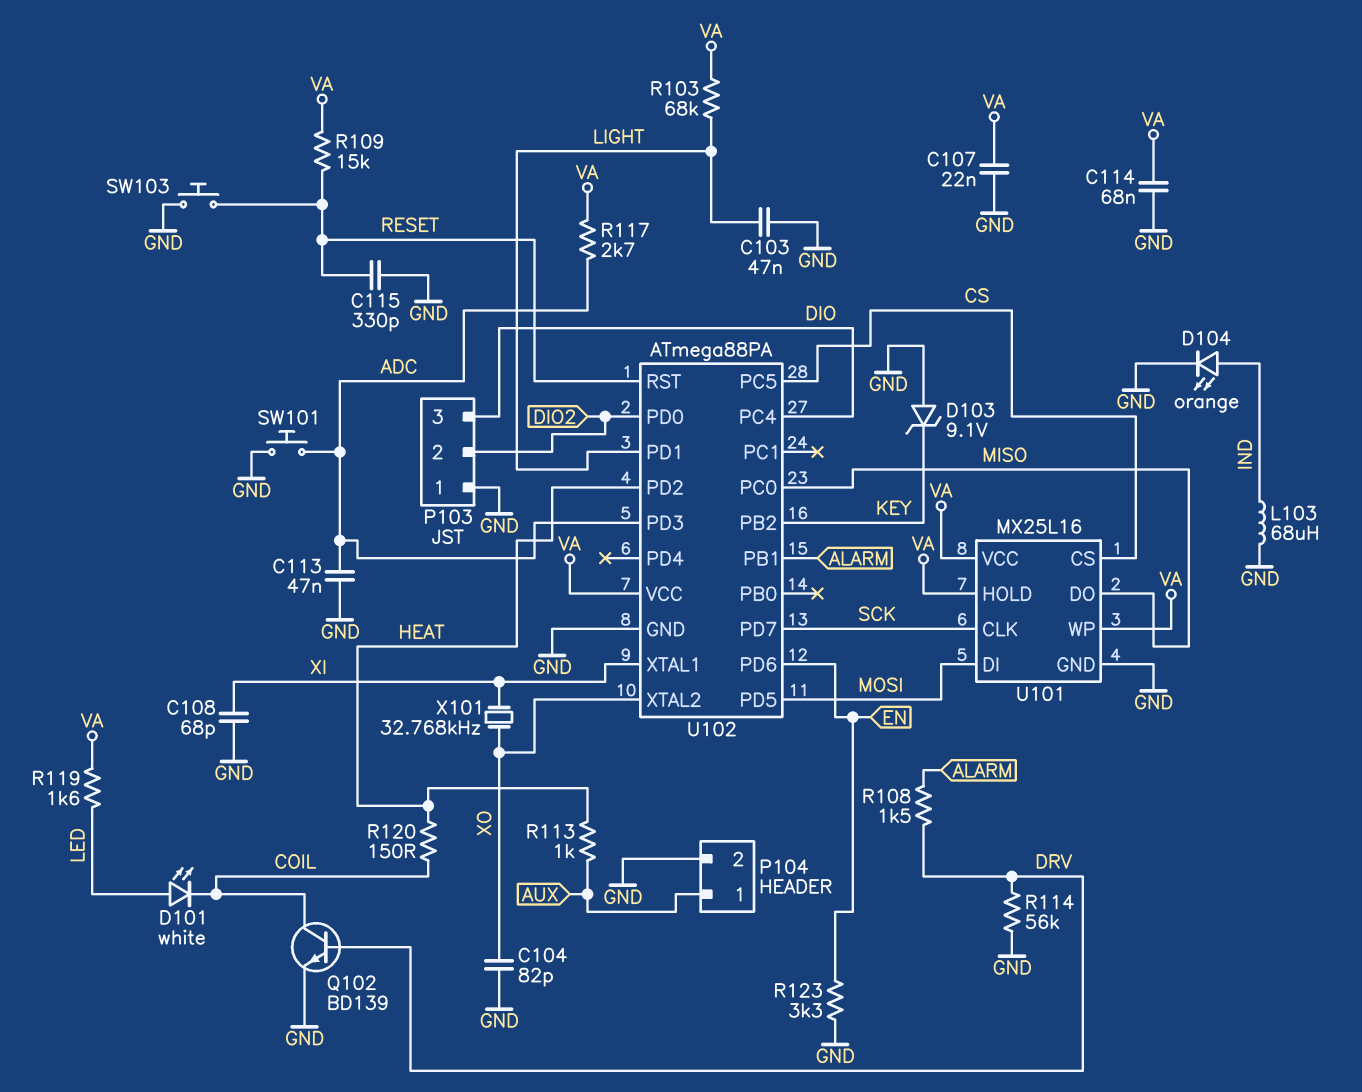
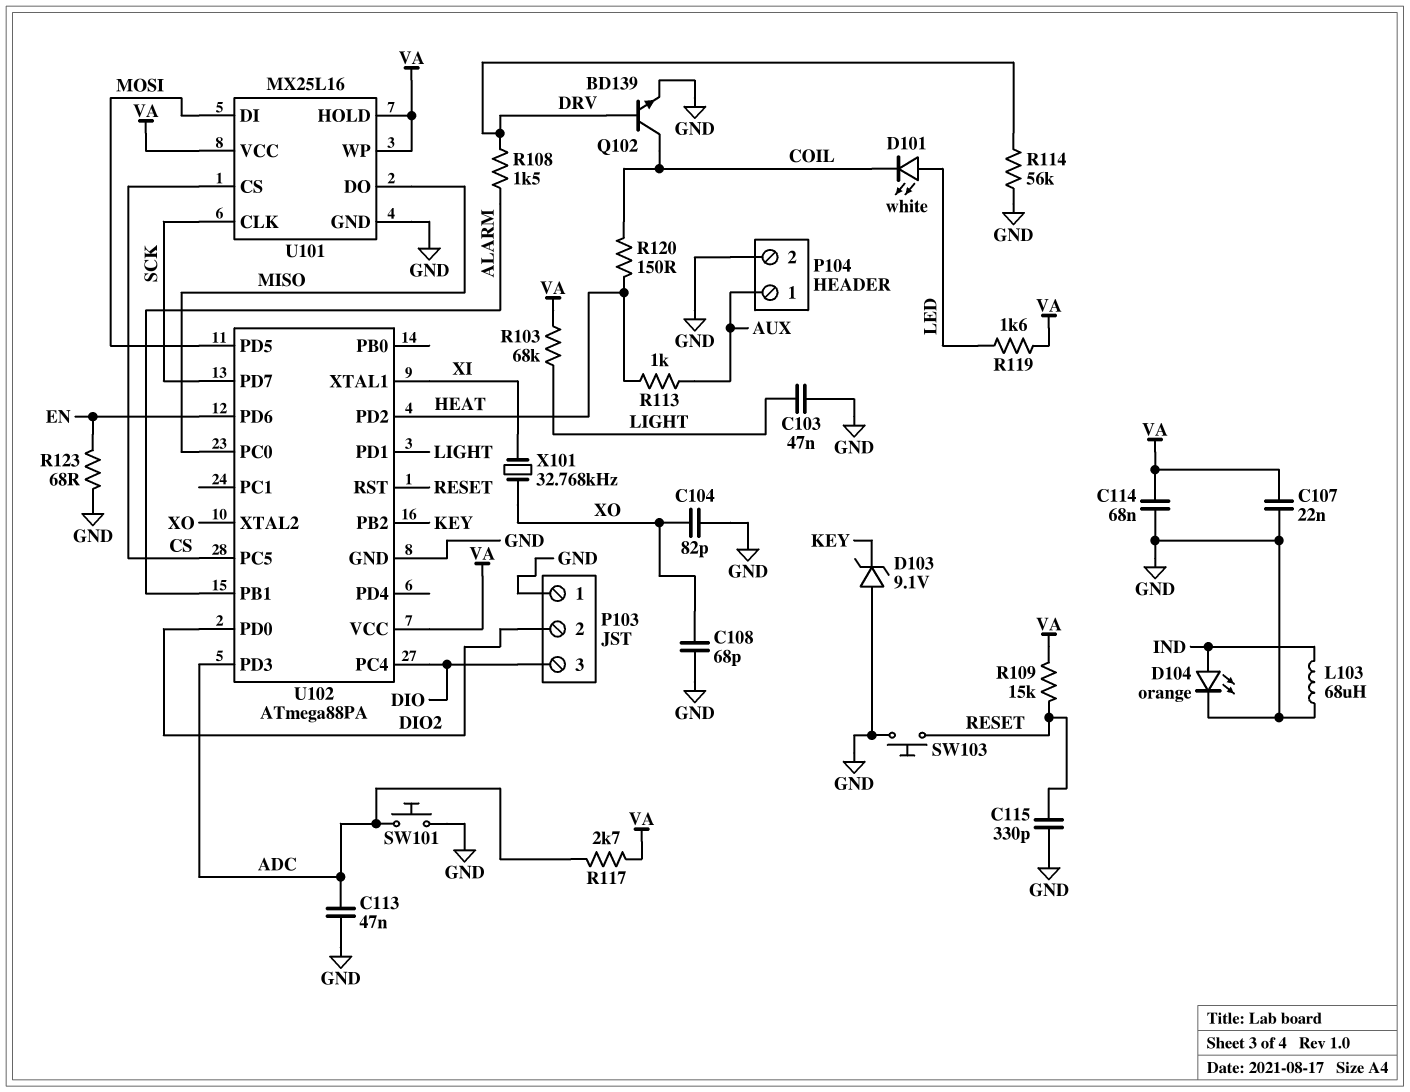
C108: 68pF (GND, XI) -> 68pF (GND, XO)
R123: 3.3k (EN, GND) -> 68 (EN, GND)

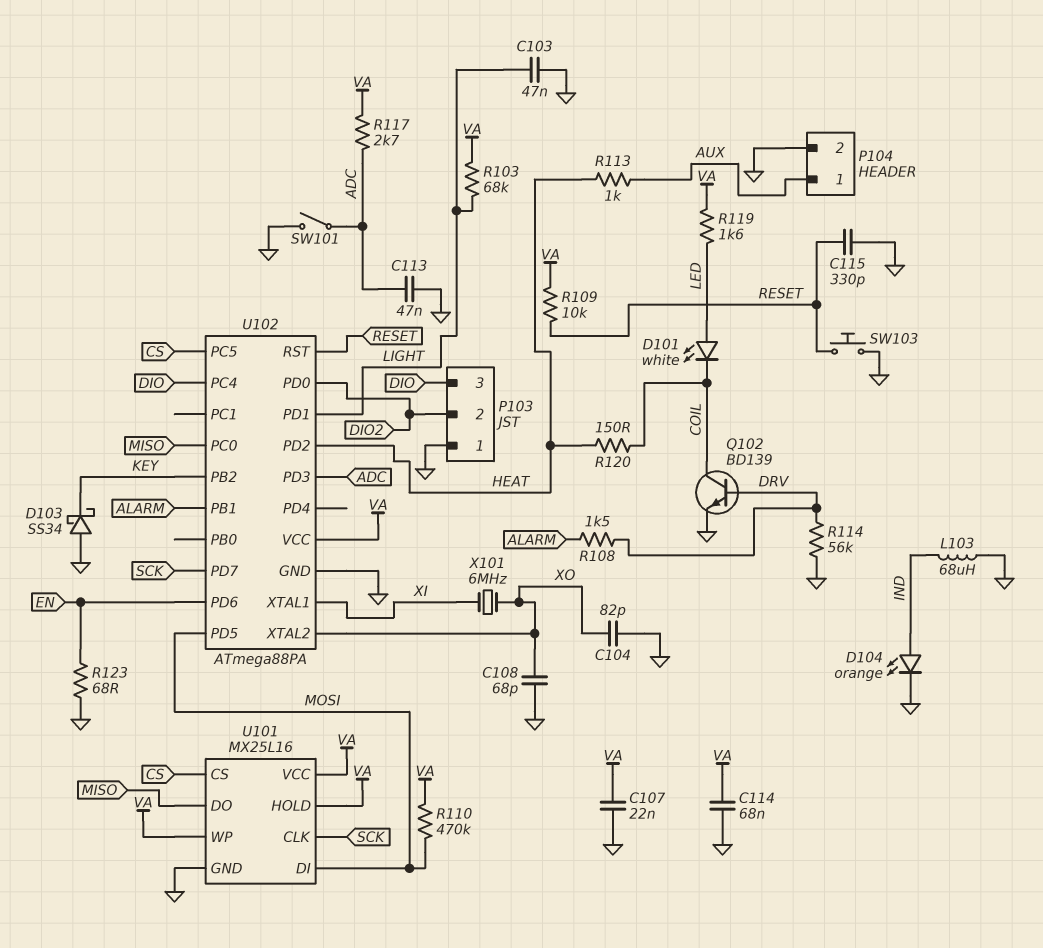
D103: zener 9.1V (A GND, K KEY) -> schottky SS34 (A GND, K KEY)
R109: 15k (RESET, VA) -> 10k (RESET, VA)
R110: none -> 470k (MOSI, VA)
SW101: button (ADC, GND) -> switch (ADC, GND)
X101: 32.768kHz (XI, XO) -> 6MHz (XI, XO)

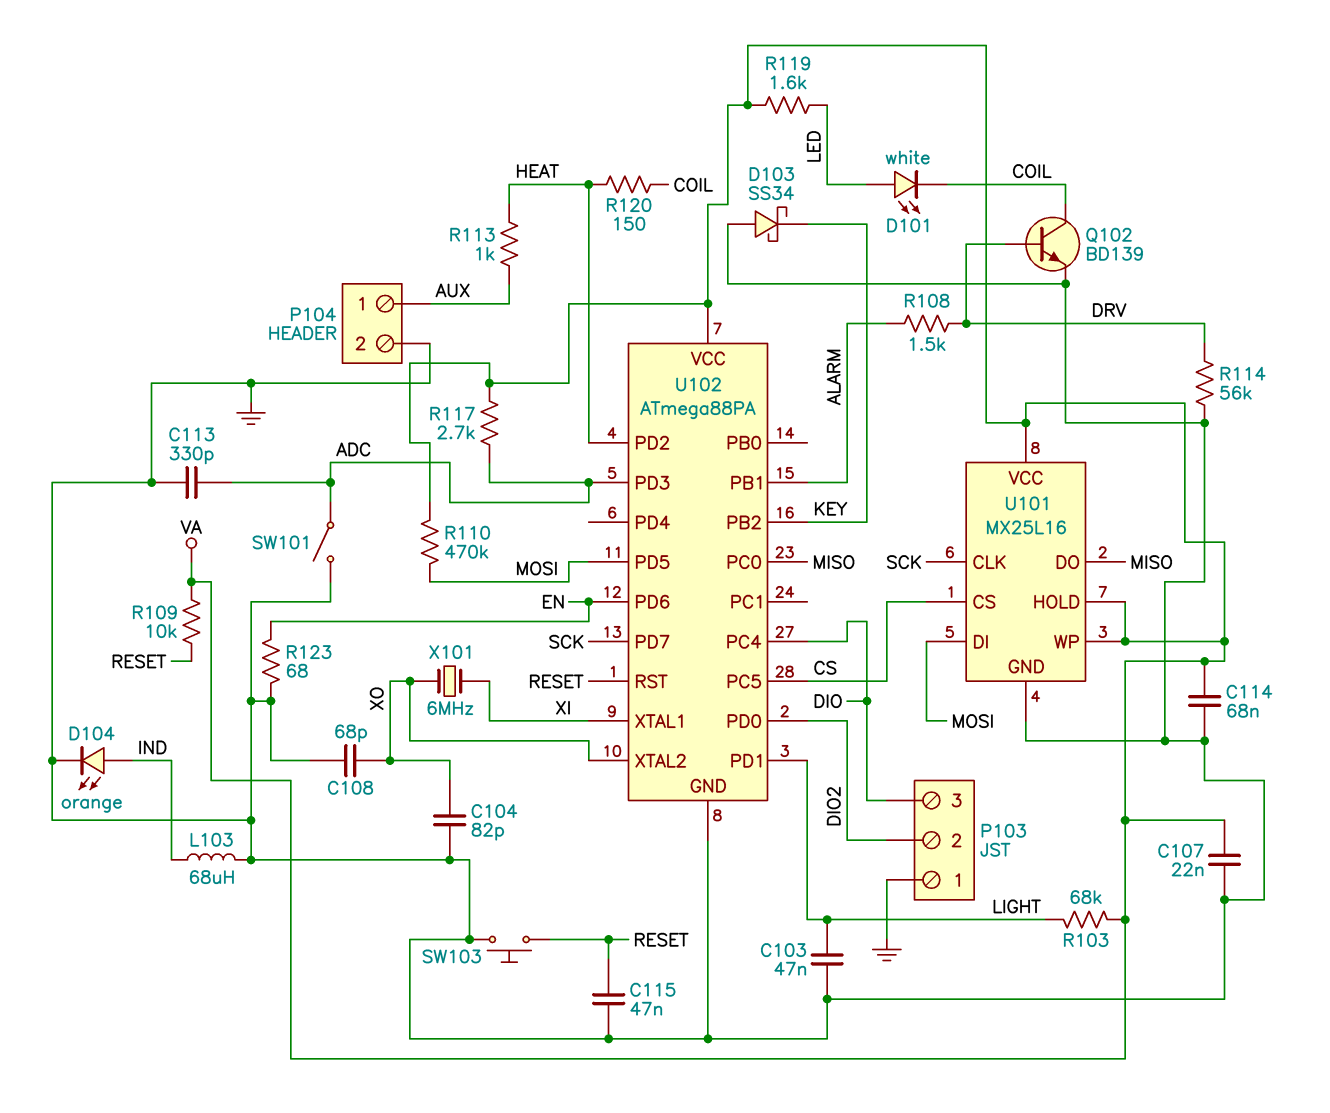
C113: 47nF (ADC, GND) -> 330pF (ADC, GND)
C115: 330pF (GND, RESET) -> 47nF (GND, RESET)

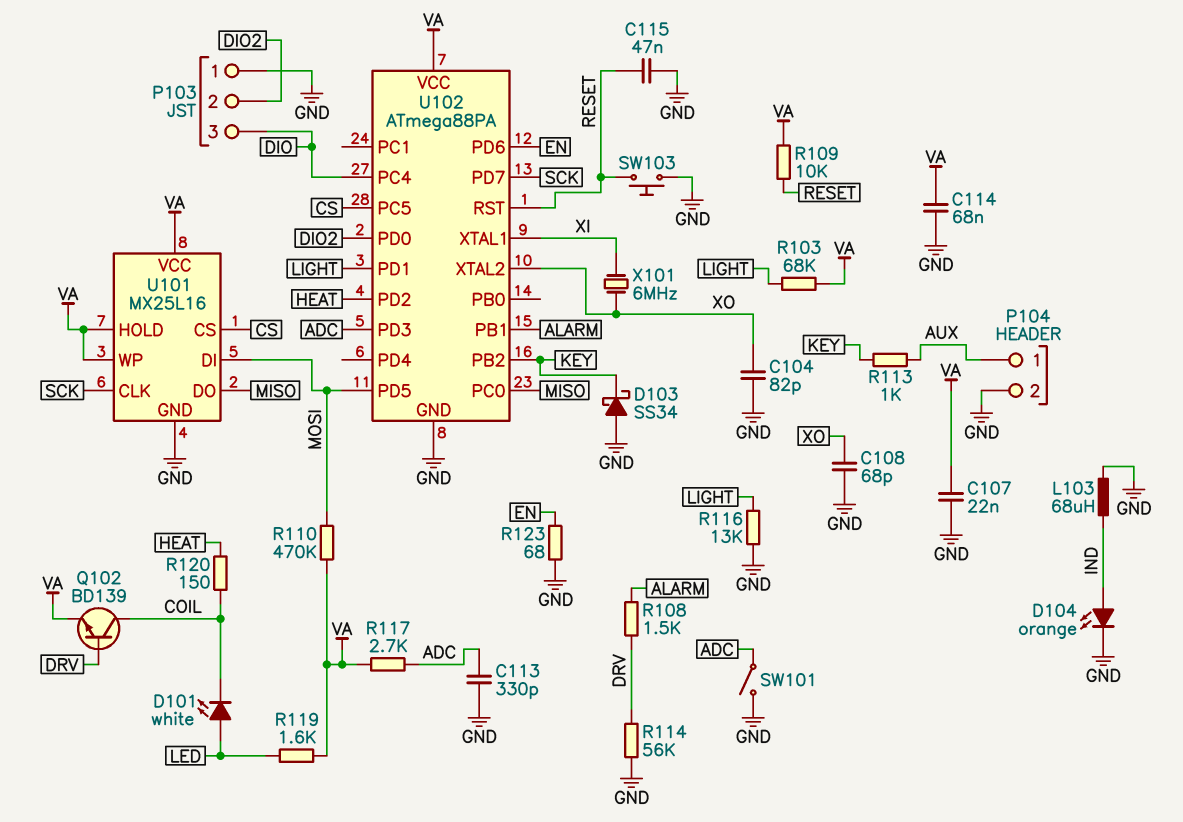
C103: 47nF (GND, LIGHT) -> none
Q102: NPN BD139 (B DRV, C COIL, E GND) -> NPN BD139 (B DRV, C COIL, E VA)
R113: 1k (AUX, HEAT) -> 1k (AUX, KEY)
R116: none -> 13k (GND, LIGHT)

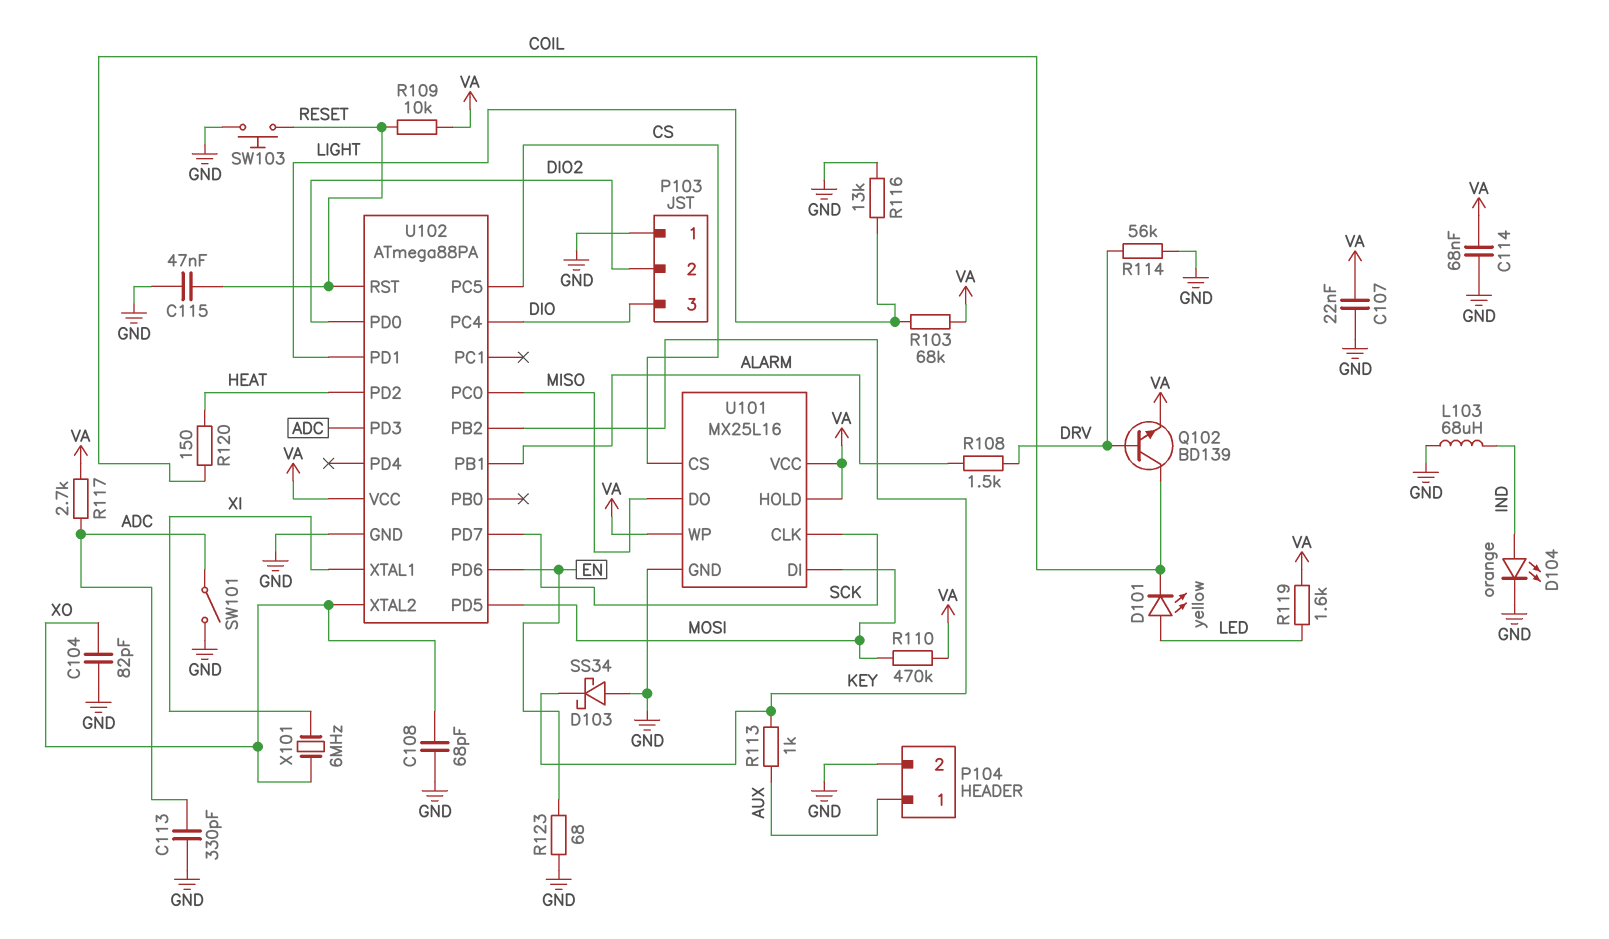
D101: LED white (A LED, K COIL) -> LED yellow (A LED, K COIL)

